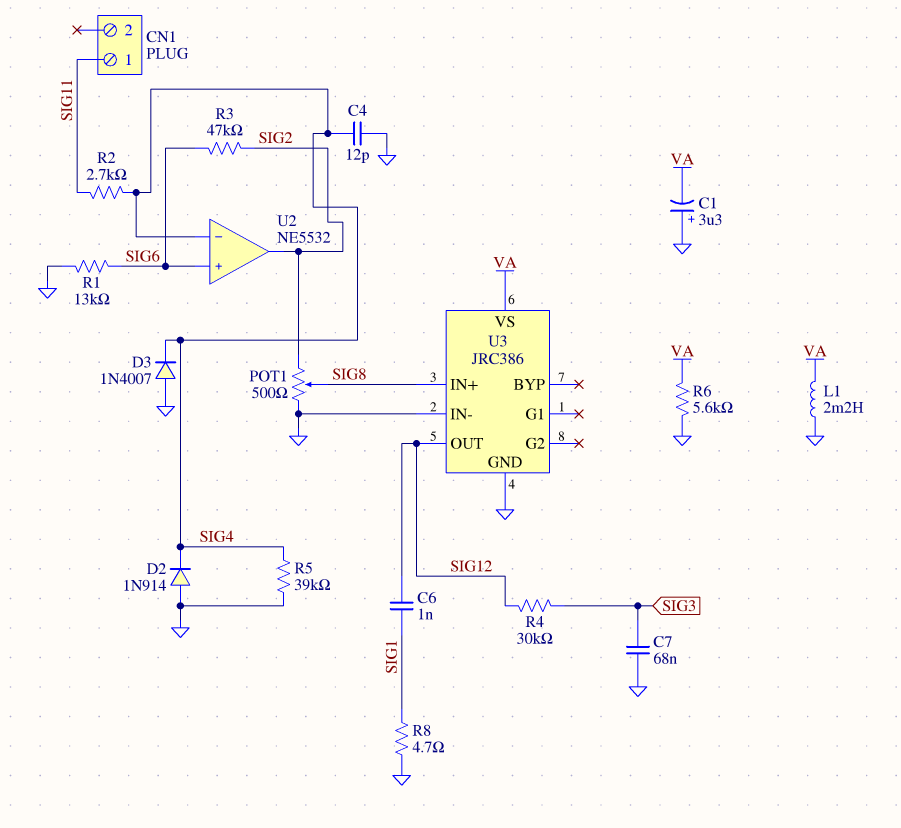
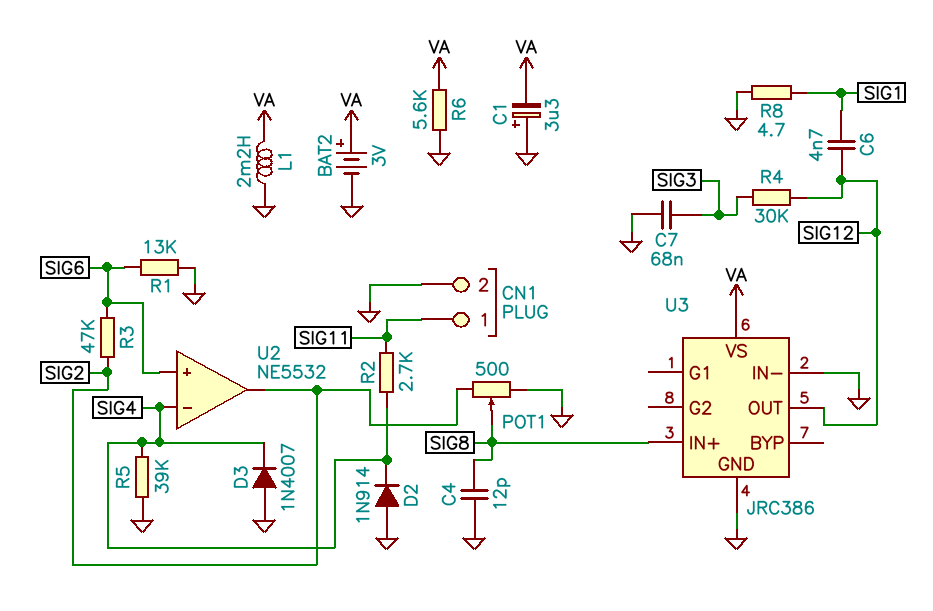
BAT2: none -> 3V (plus VA, minus GND)
C4: 12pF (GND, SIG4) -> 12pF (GND, SIG8)
C6: 1nF (SIG1, SIG12) -> 4.7nF (SIG1, SIG12)
CN1 pin 2: none -> GND

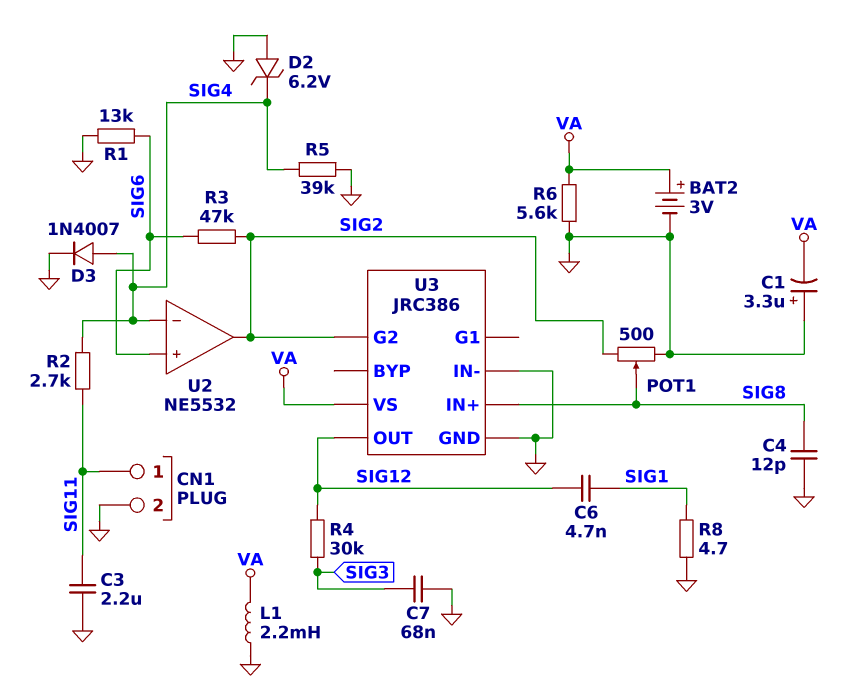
C3: none -> 2.2uF (GND, SIG11)
D2: diode 1N914 (A GND, K SIG4) -> zener 6.2V (A GND, K SIG4)
D3: diode 1N4007 (A GND, K SIG4) -> diode 1N4007 (A SIG4, K GND)
U3 pin G2: none -> SIG2

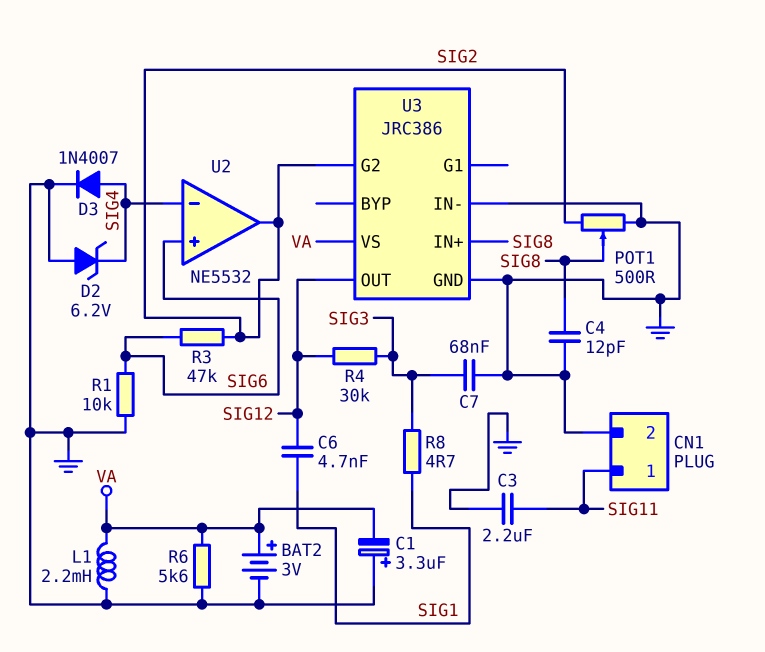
R1: 13k (GND, SIG6) -> 10k (GND, SIG6)
R2: 2.7k (SIG4, SIG11) -> none
R5: 39k (GND, SIG4) -> none
R8: 4.7 (GND, SIG1) -> 4.7 (SIG1, SIG3)

